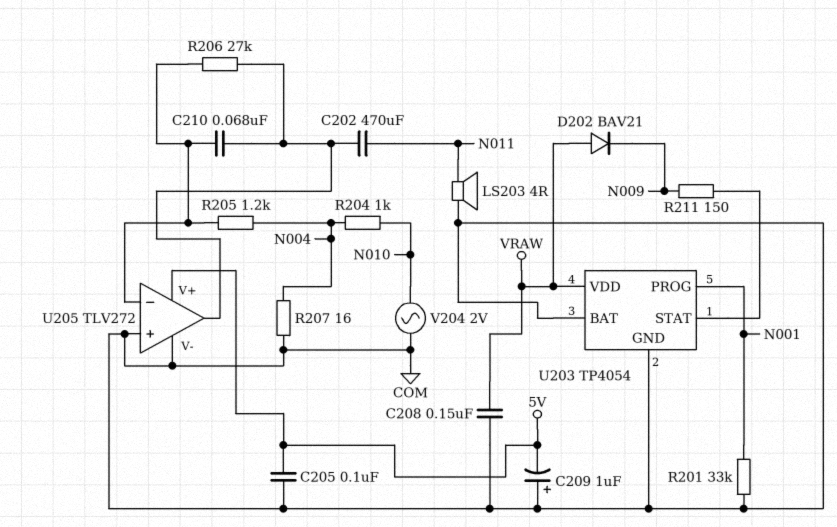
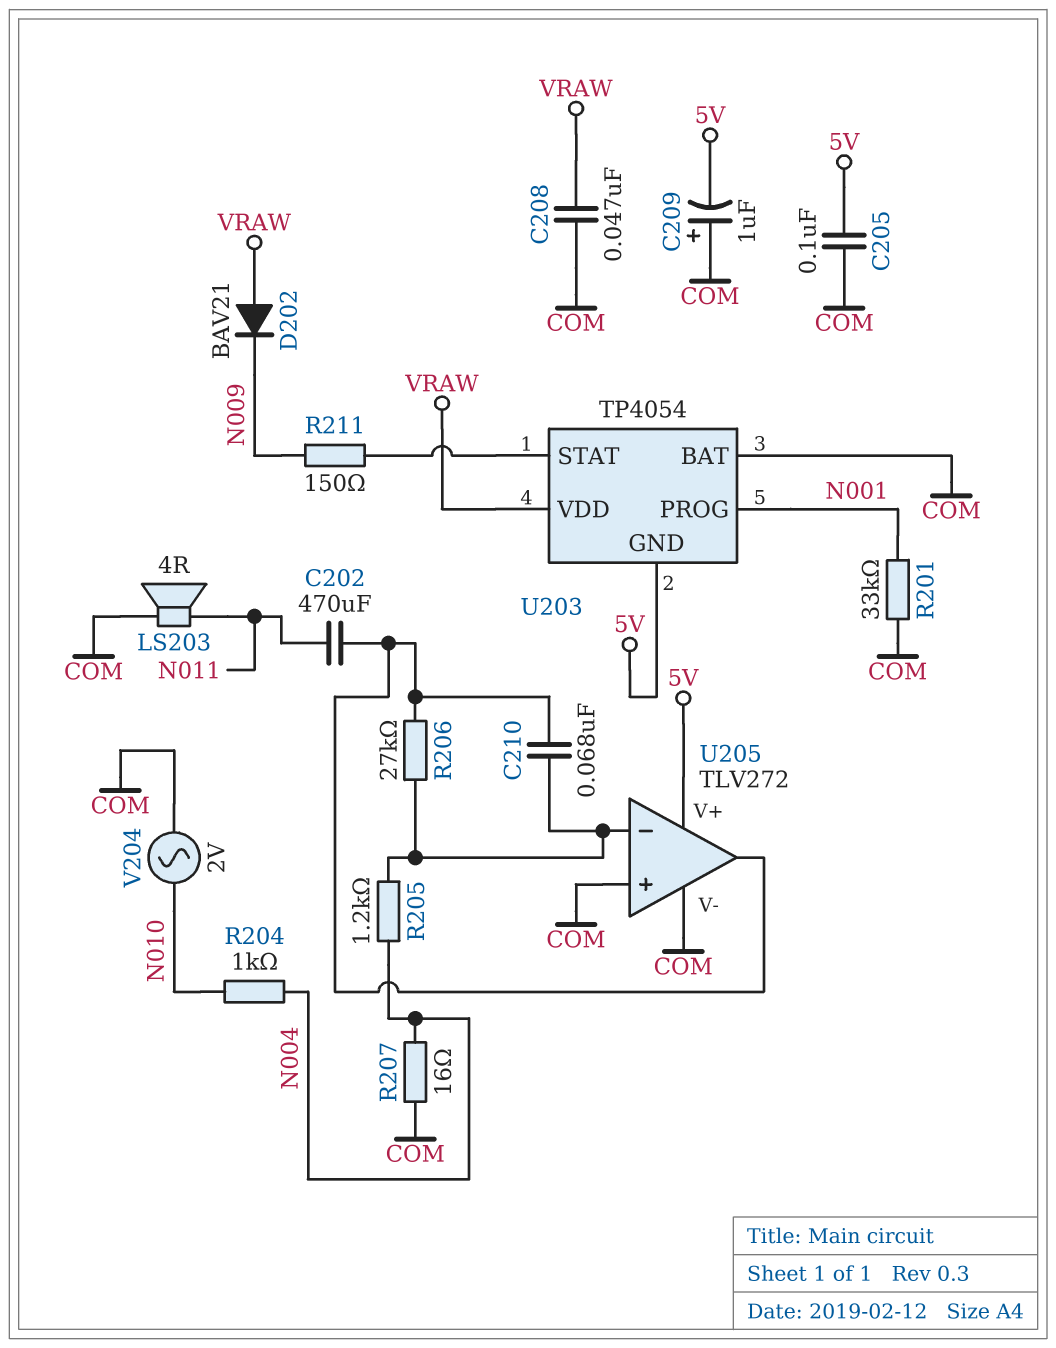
C208: 150nF (COM, VRAW) -> 47nF (COM, VRAW)
U203 pin GND: COM -> 5V

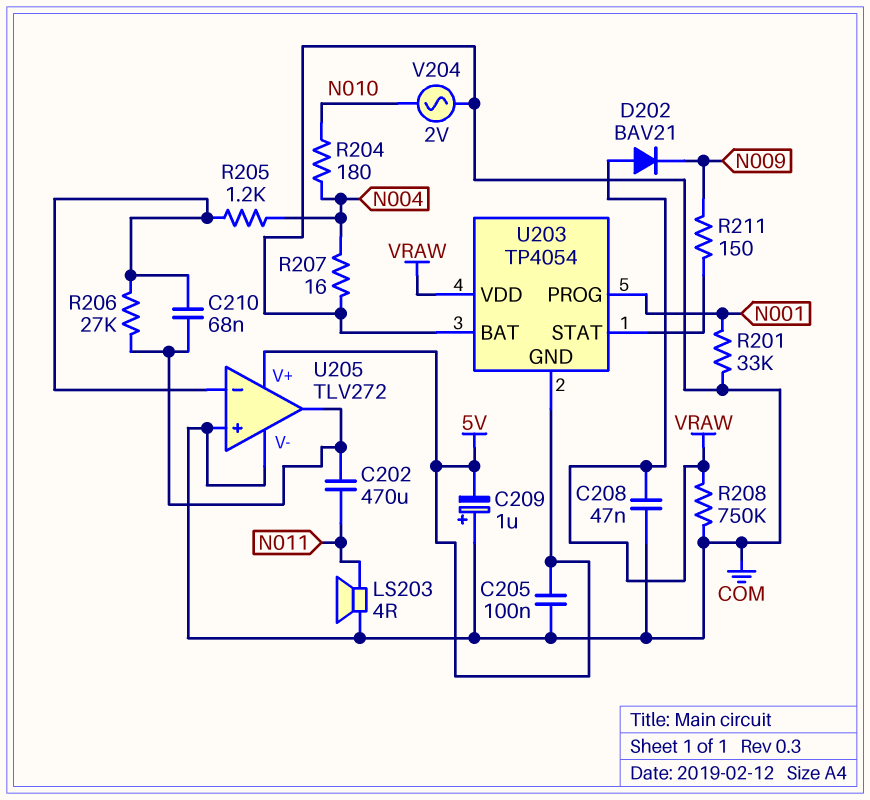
R204: 1k (N004, N010) -> 180 (N004, N010)
R208: none -> 750k (COM, VRAW)

